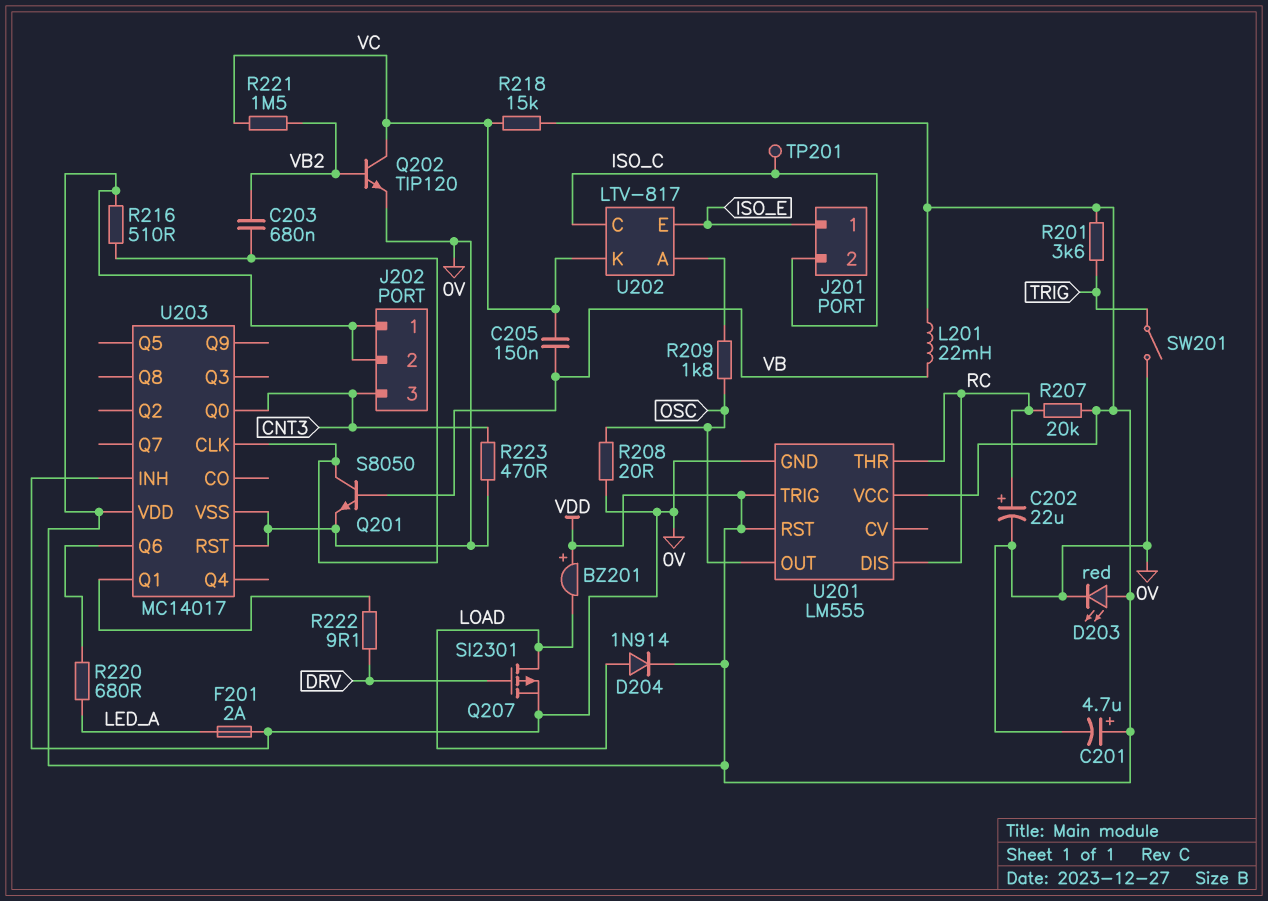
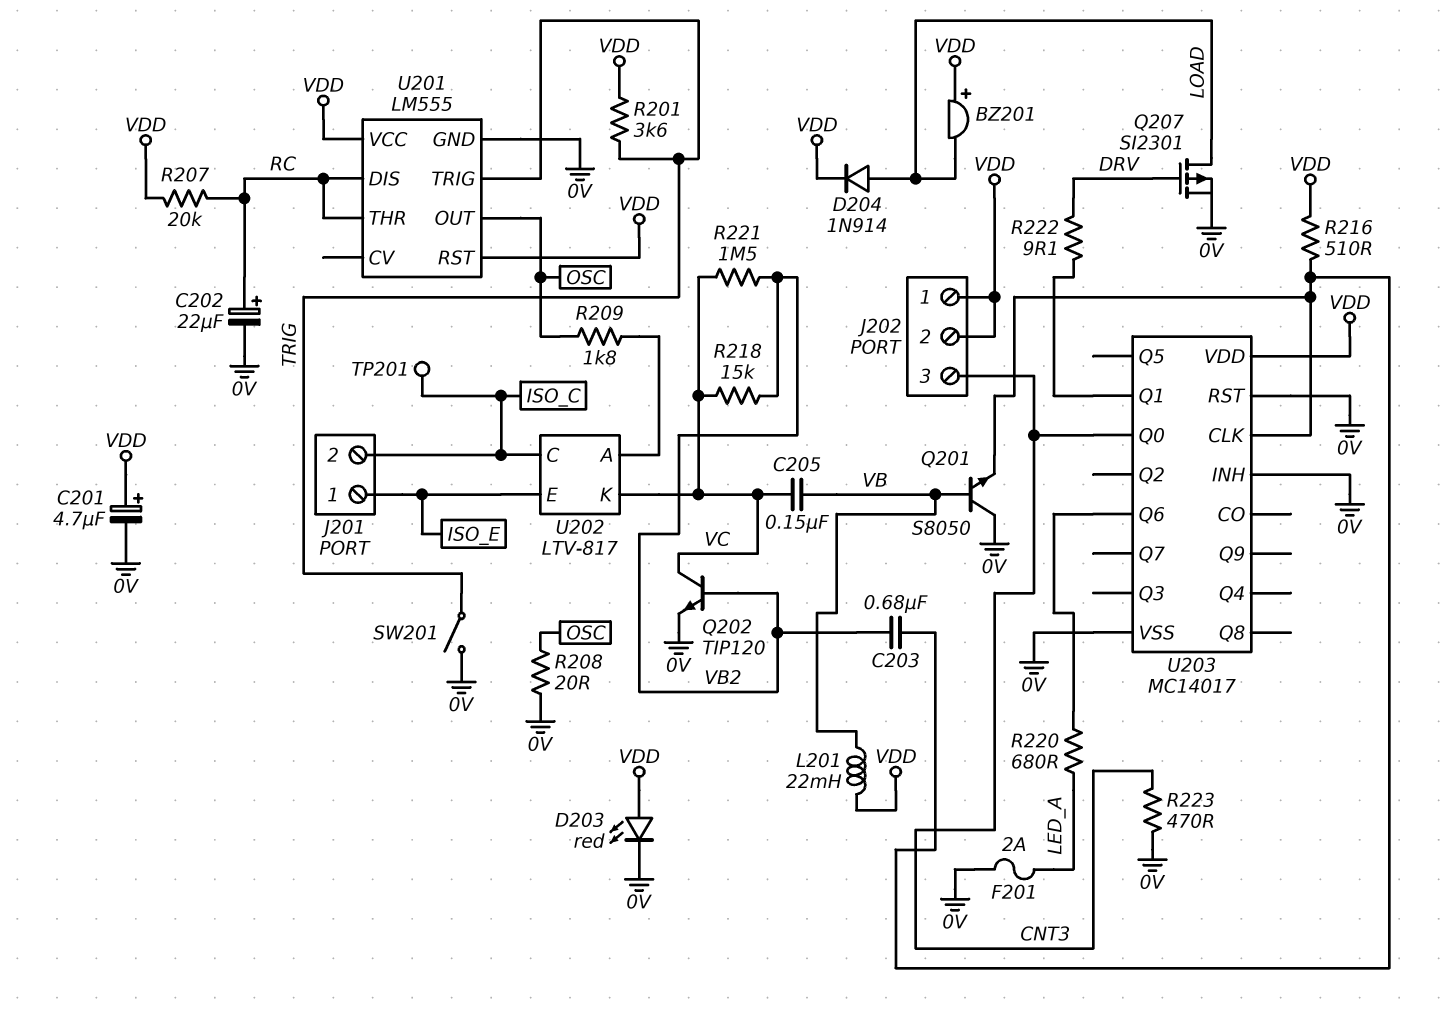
Q201: NPN S8050 (B VB, C U203/CLK, E 0V) -> NPN S8050 (B VB, C 0V, E U203/CLK)
R218: 15k (VC, VDD) -> 15k (VB2, VC)
U201 pin TRIG: VDD -> TRIG

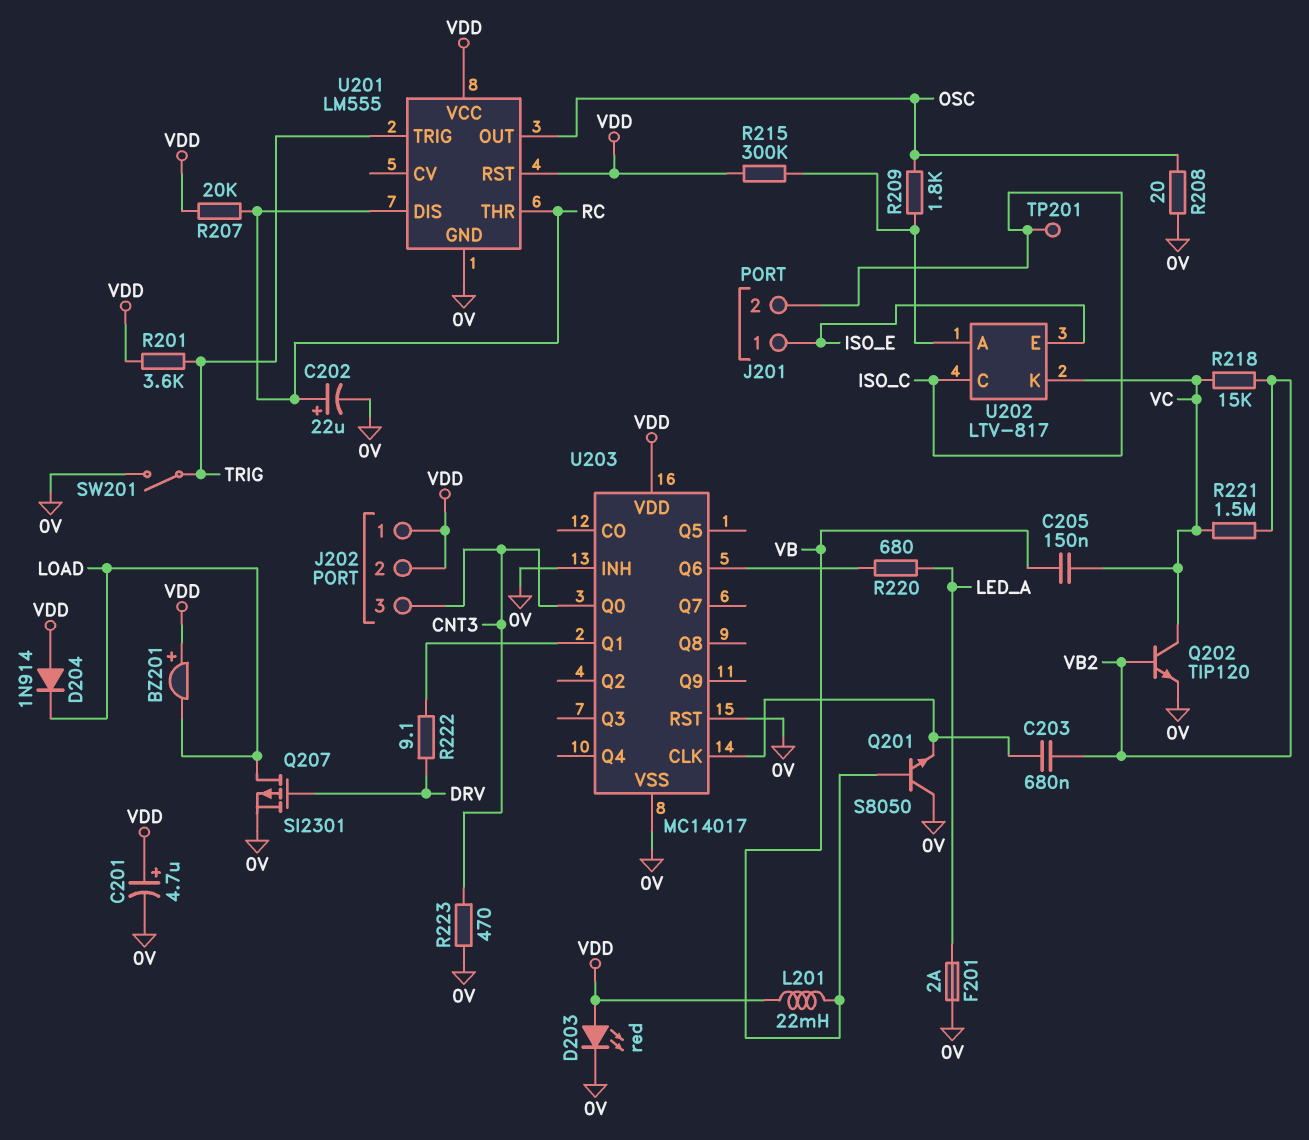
D204: diode 1N914 (A LOAD, K VDD) -> diode 1N914 (A VDD, K LOAD)
R215: none -> 300k (U202/A, VDD)
R216: 510 (U203/CLK, VDD) -> none

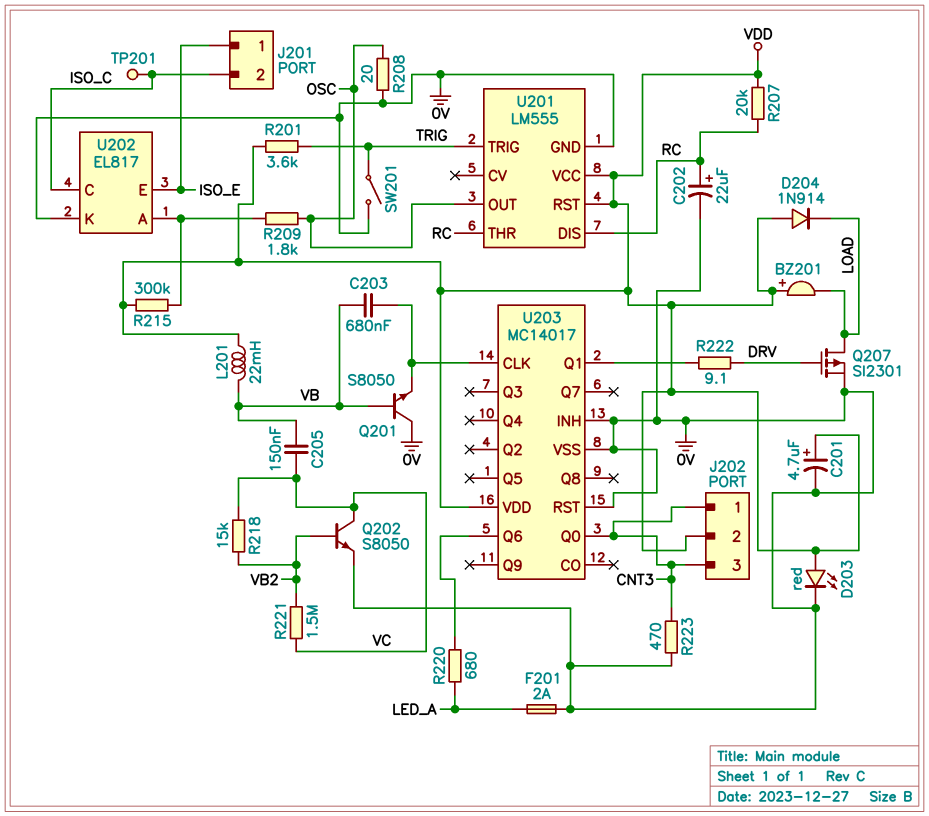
C203: 680nF (U203/CLK, VB2) -> 680nF (U203/CLK, VB)
J202 pin 1: VDD -> CNT3
Q202: NPN TIP120 (B VB2, C VC, E 0V) -> NPN S8050 (B VB2, C VC, E 0V)
U202: LTV-817 -> EL817
U202 pin K: VC -> 0V

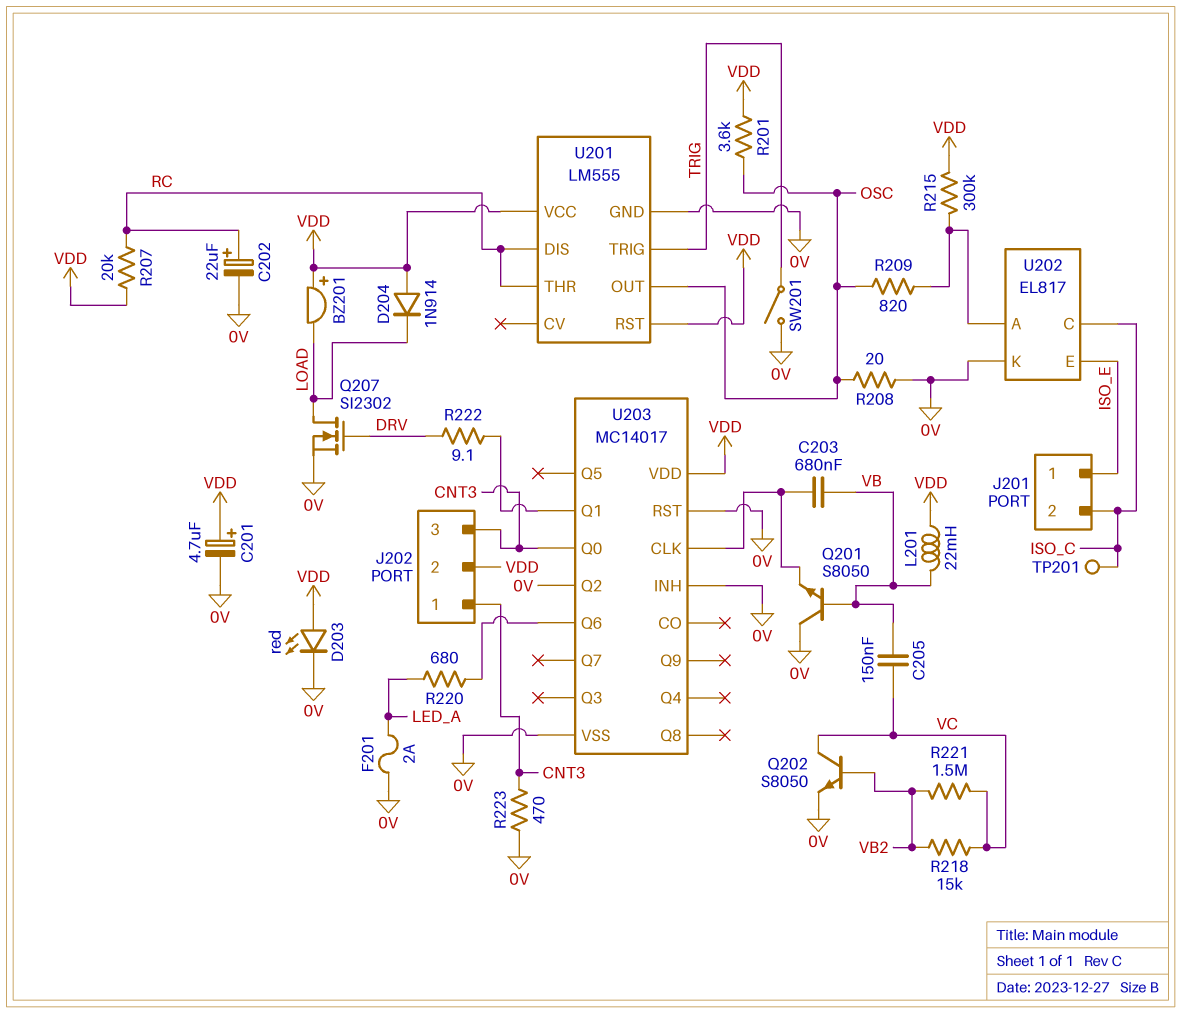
Q207: PMOS SI2301 (G DRV, D LOAD, S 0V) -> NMOS SI2302 (G DRV, D LOAD, S 0V)
R201: 3.6k (TRIG, VDD) -> 3.6k (OSC, VDD)
R209: 1.8k (OSC, U202/A) -> 820 (OSC, U202/A)
U203 pin Q2: none -> 0V

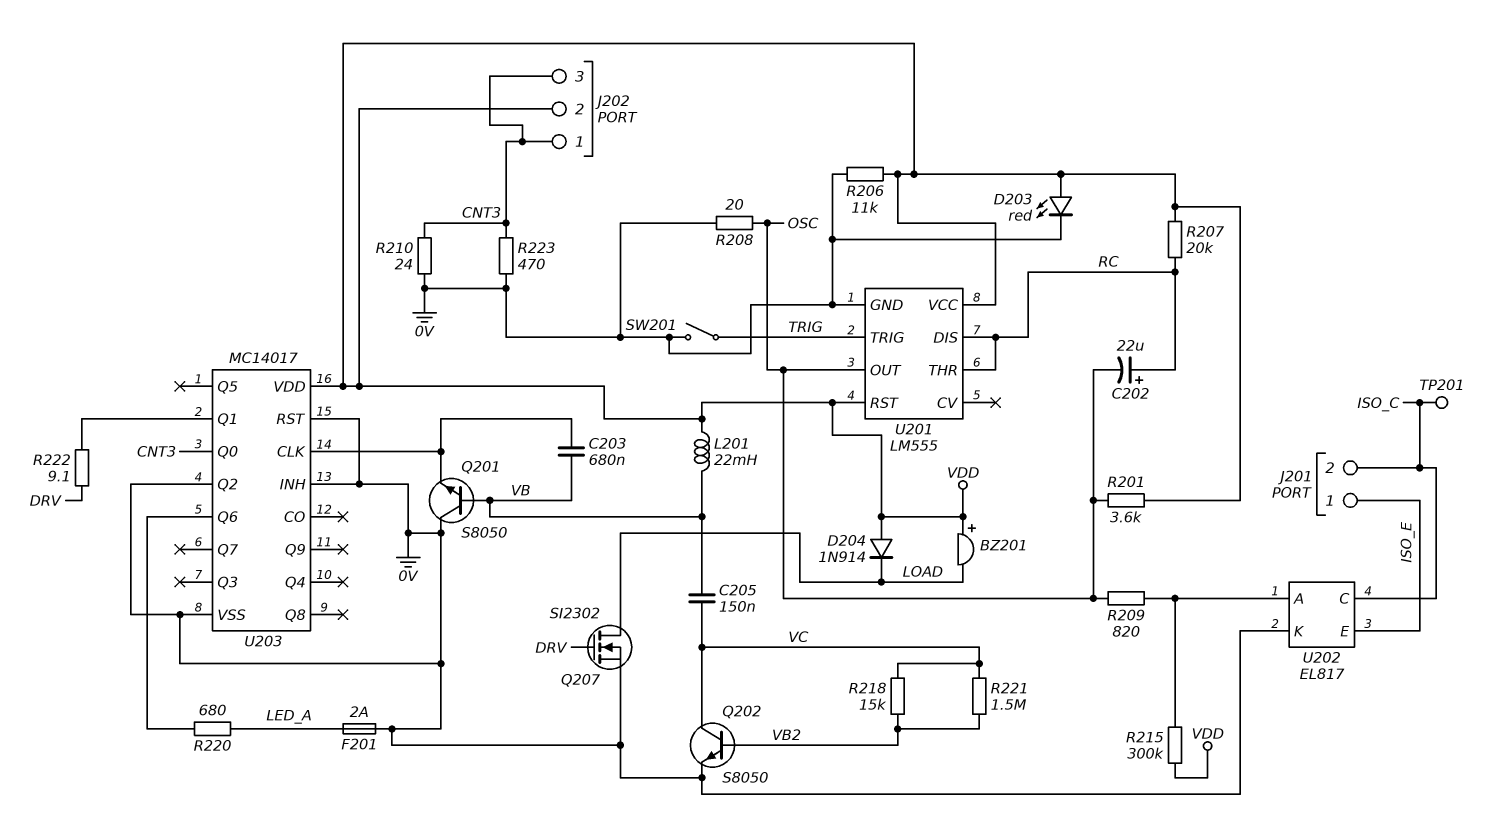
C201: 4.7uF (plus VDD, minus 0V) -> none
C202: 22uF (plus RC, minus 0V) -> 22uF (plus RC, minus OSC)
R206: none -> 11k (0V, VDD)
R210: none -> 24 (0V, CNT3)

